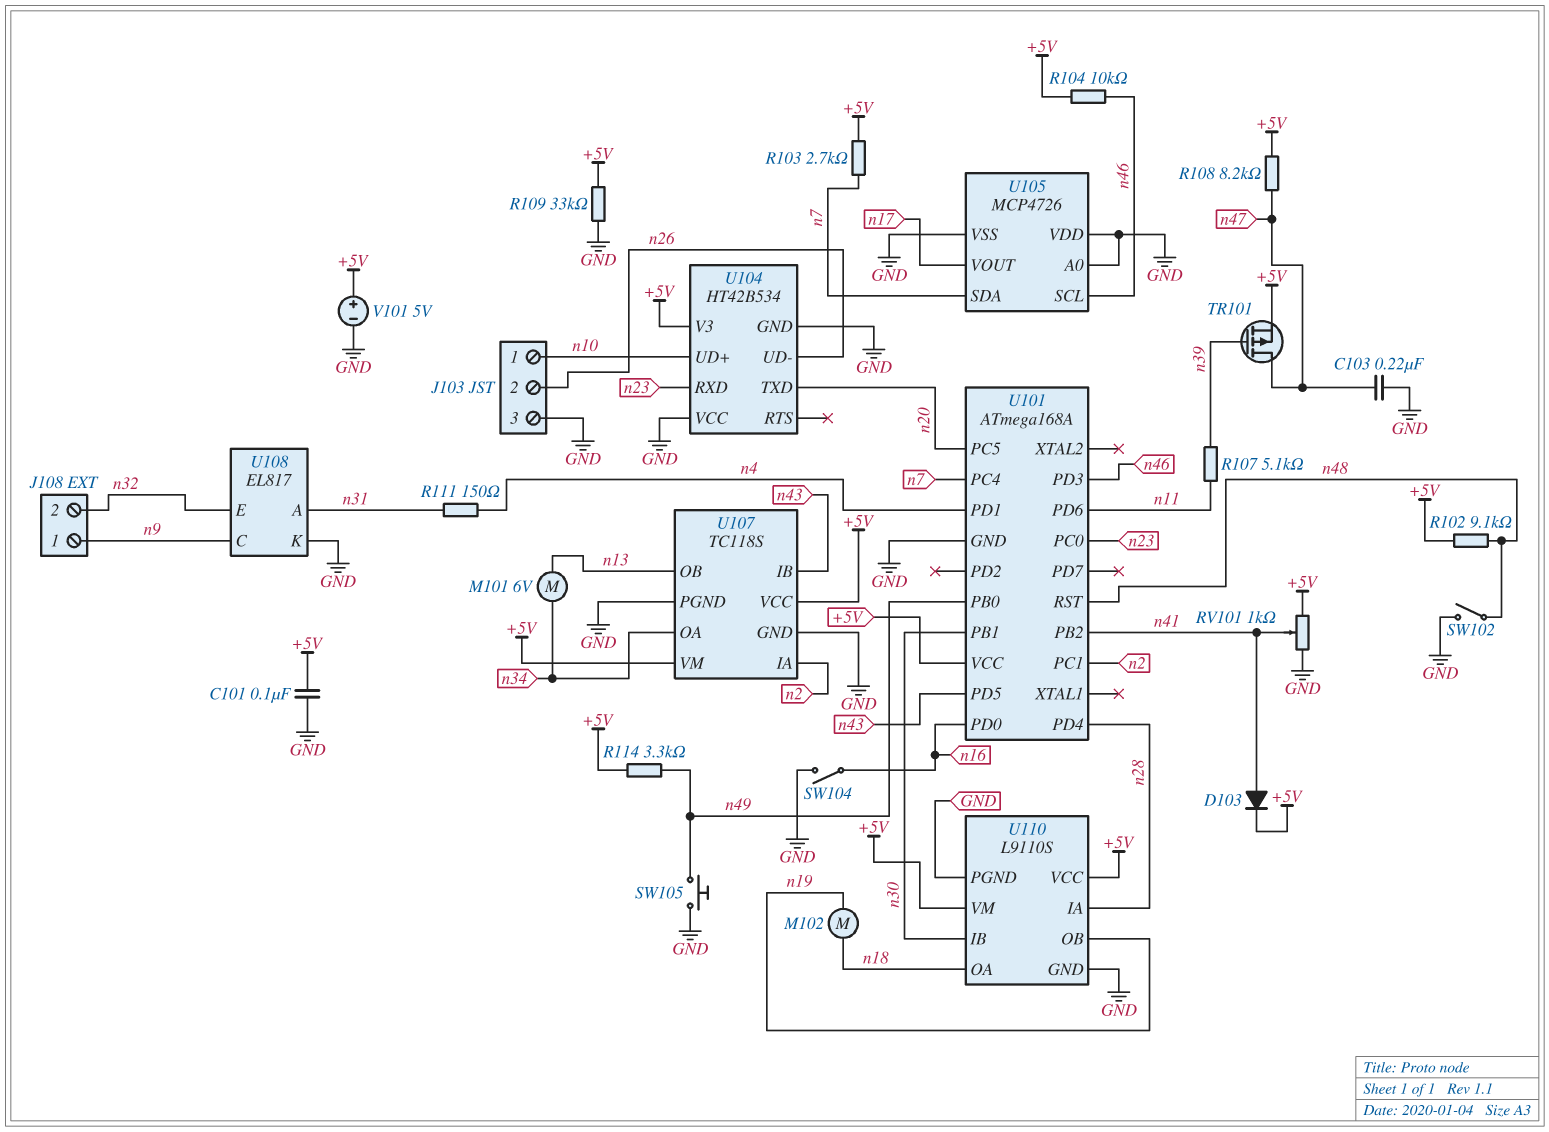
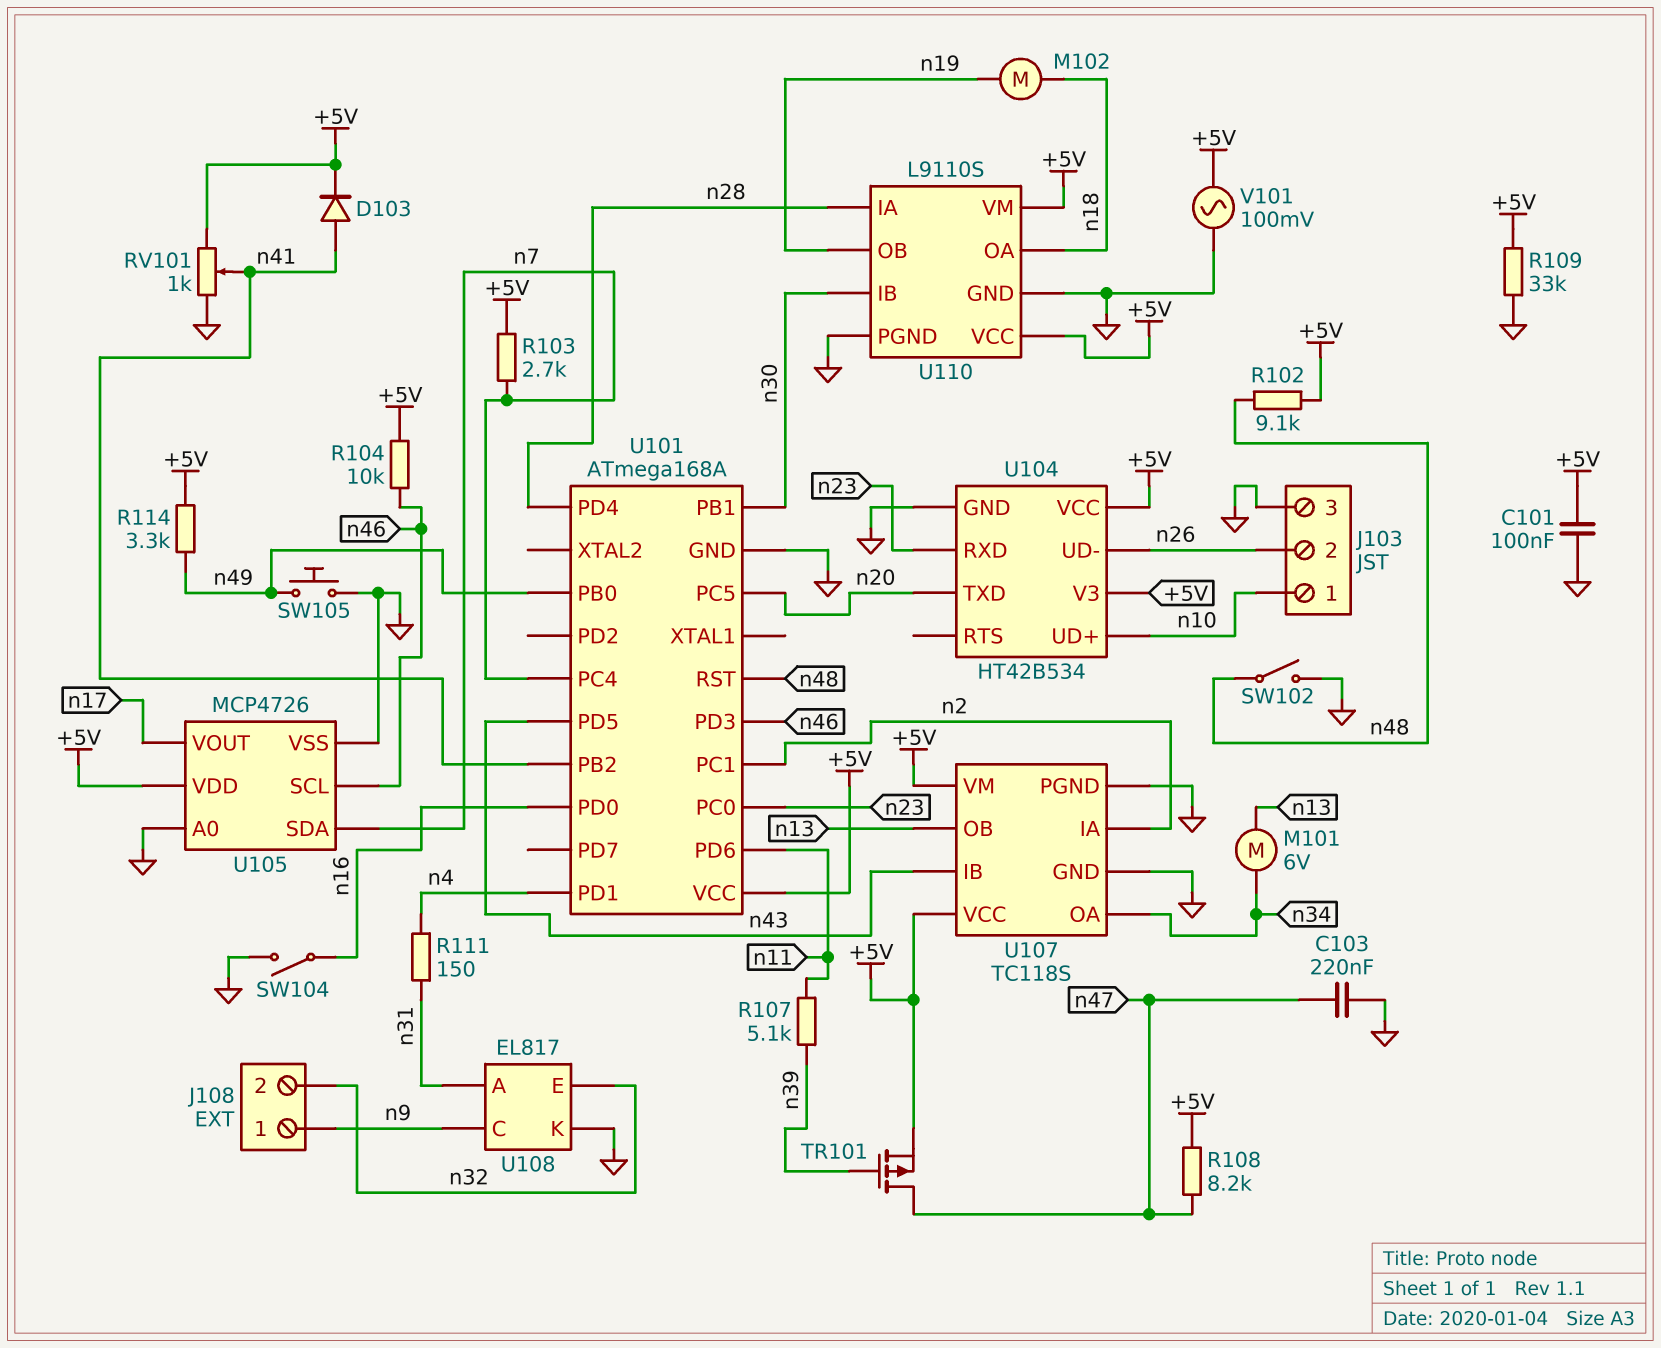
U104 pin VCC: GND -> +5V
U105 pin VDD: GND -> +5V
V101: 5V (plus +5V, minus GND) -> AC 100mV (+5V, GND)

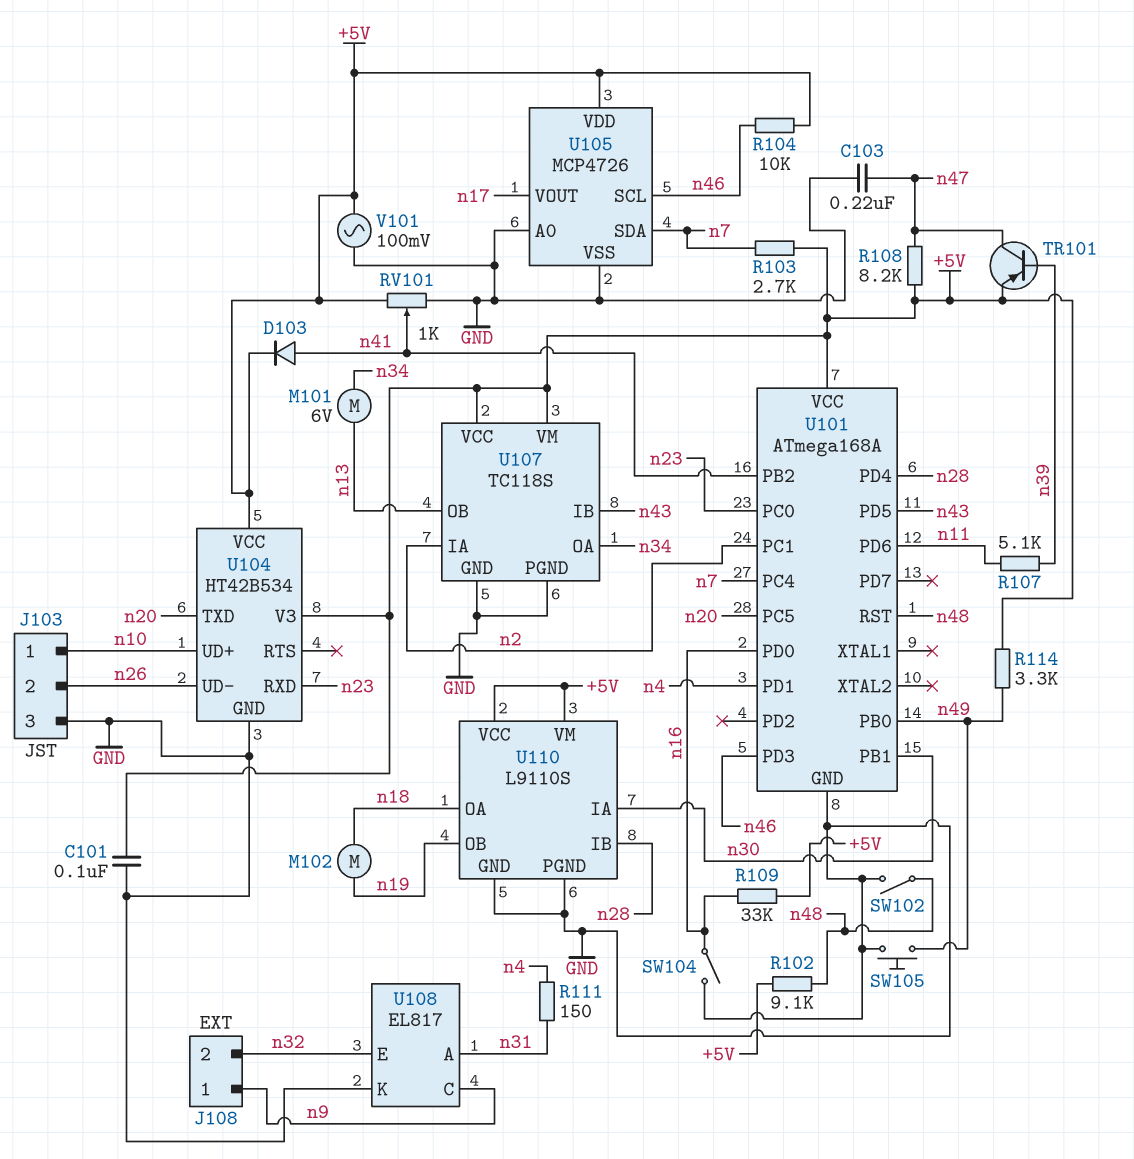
R109: 33k (+5V, GND) -> 33k (+5V, n16)
TR101: PMOS (G n39, D n47, S +5V) -> PNP (B n39, C n47, E +5V)
U110 pin IA: n28 -> n30
U110 pin IB: n30 -> n28

